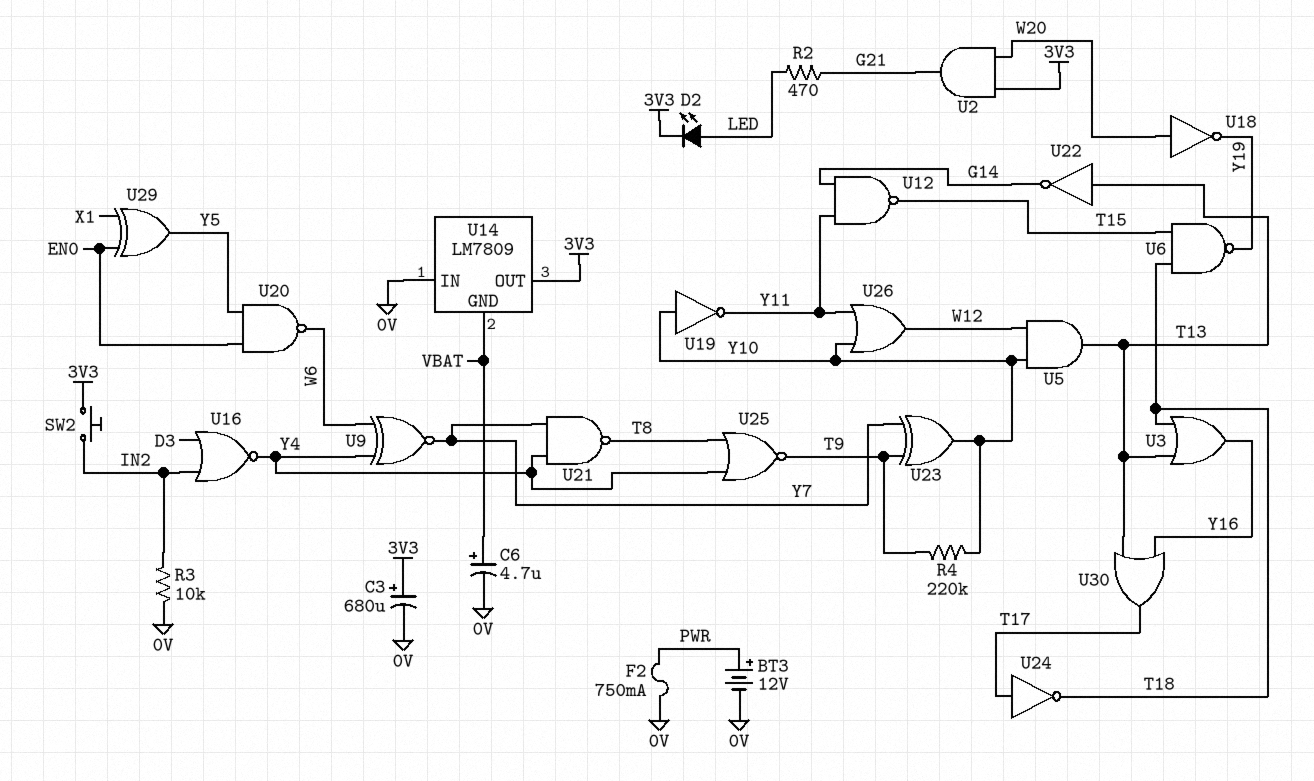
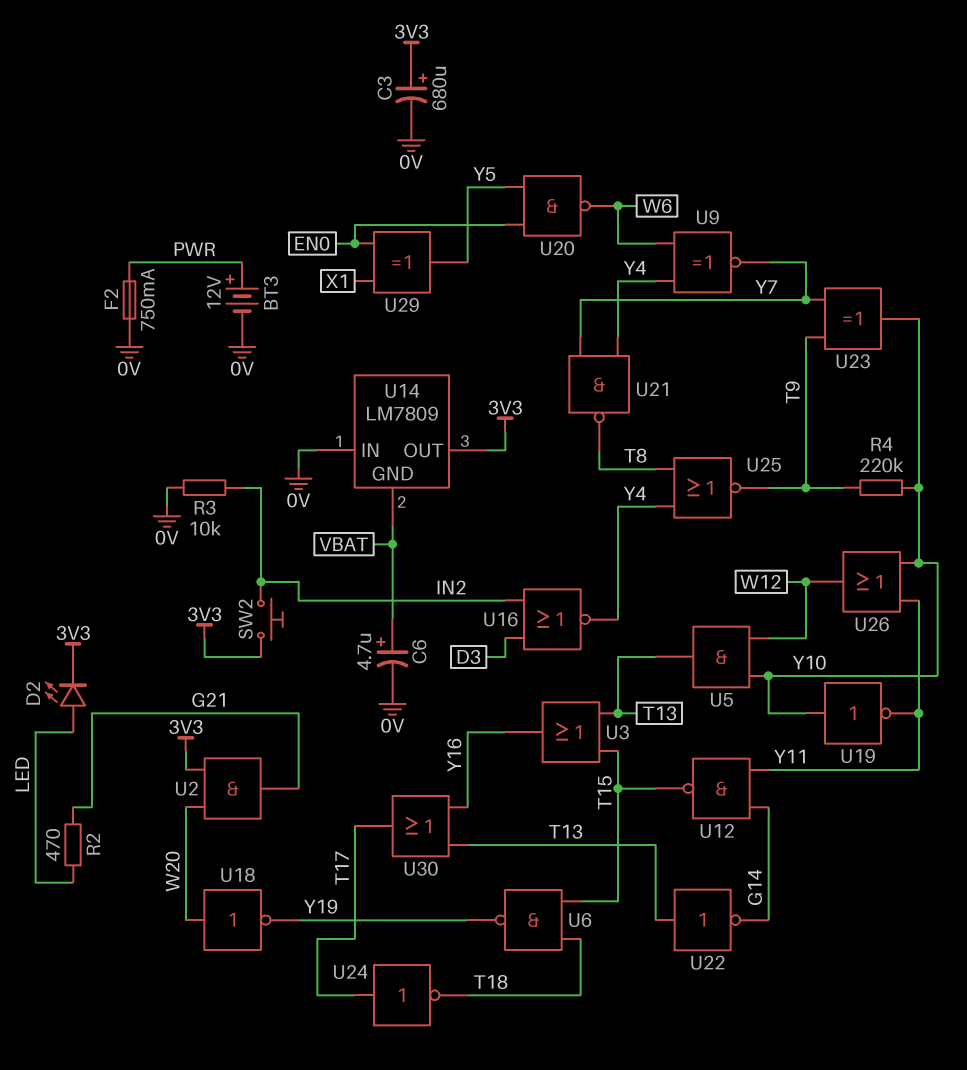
U3: OR (in T13, in T18, out Y16) -> OR (in T13, in T15, out Y16)

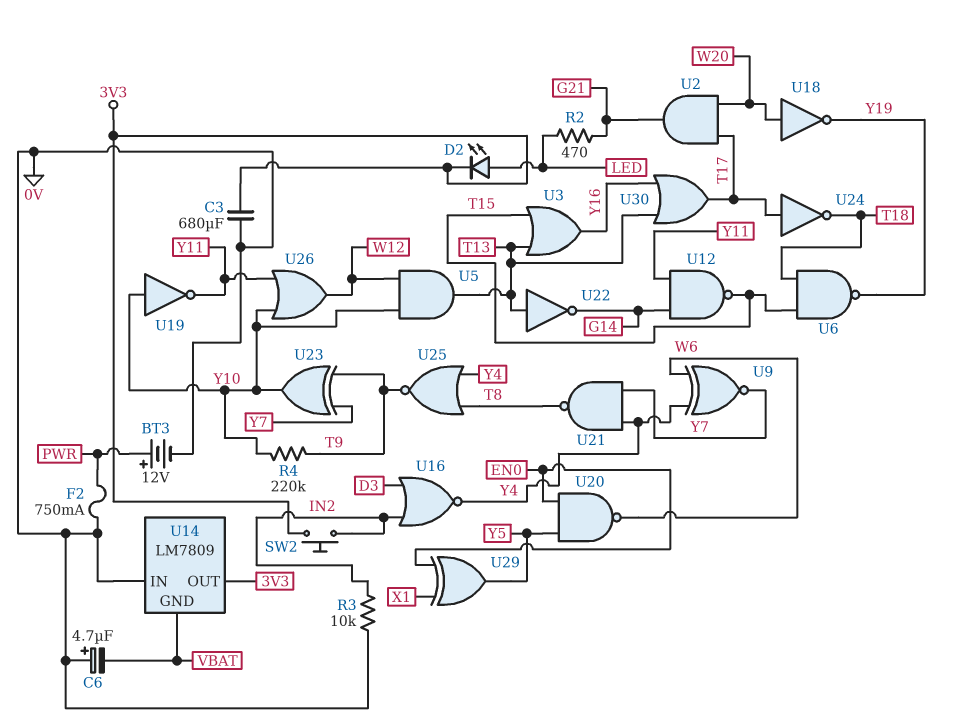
C3: 680uF (plus 3V3, minus 0V) -> 680uF (0V, 3V3)
C6: 4.7uF (plus VBAT, minus 0V) -> 4.7uF (plus 0V, minus VBAT)
U2: AND (in 3V3, in W20, out G21) -> AND (in T17, in W20, out G21)

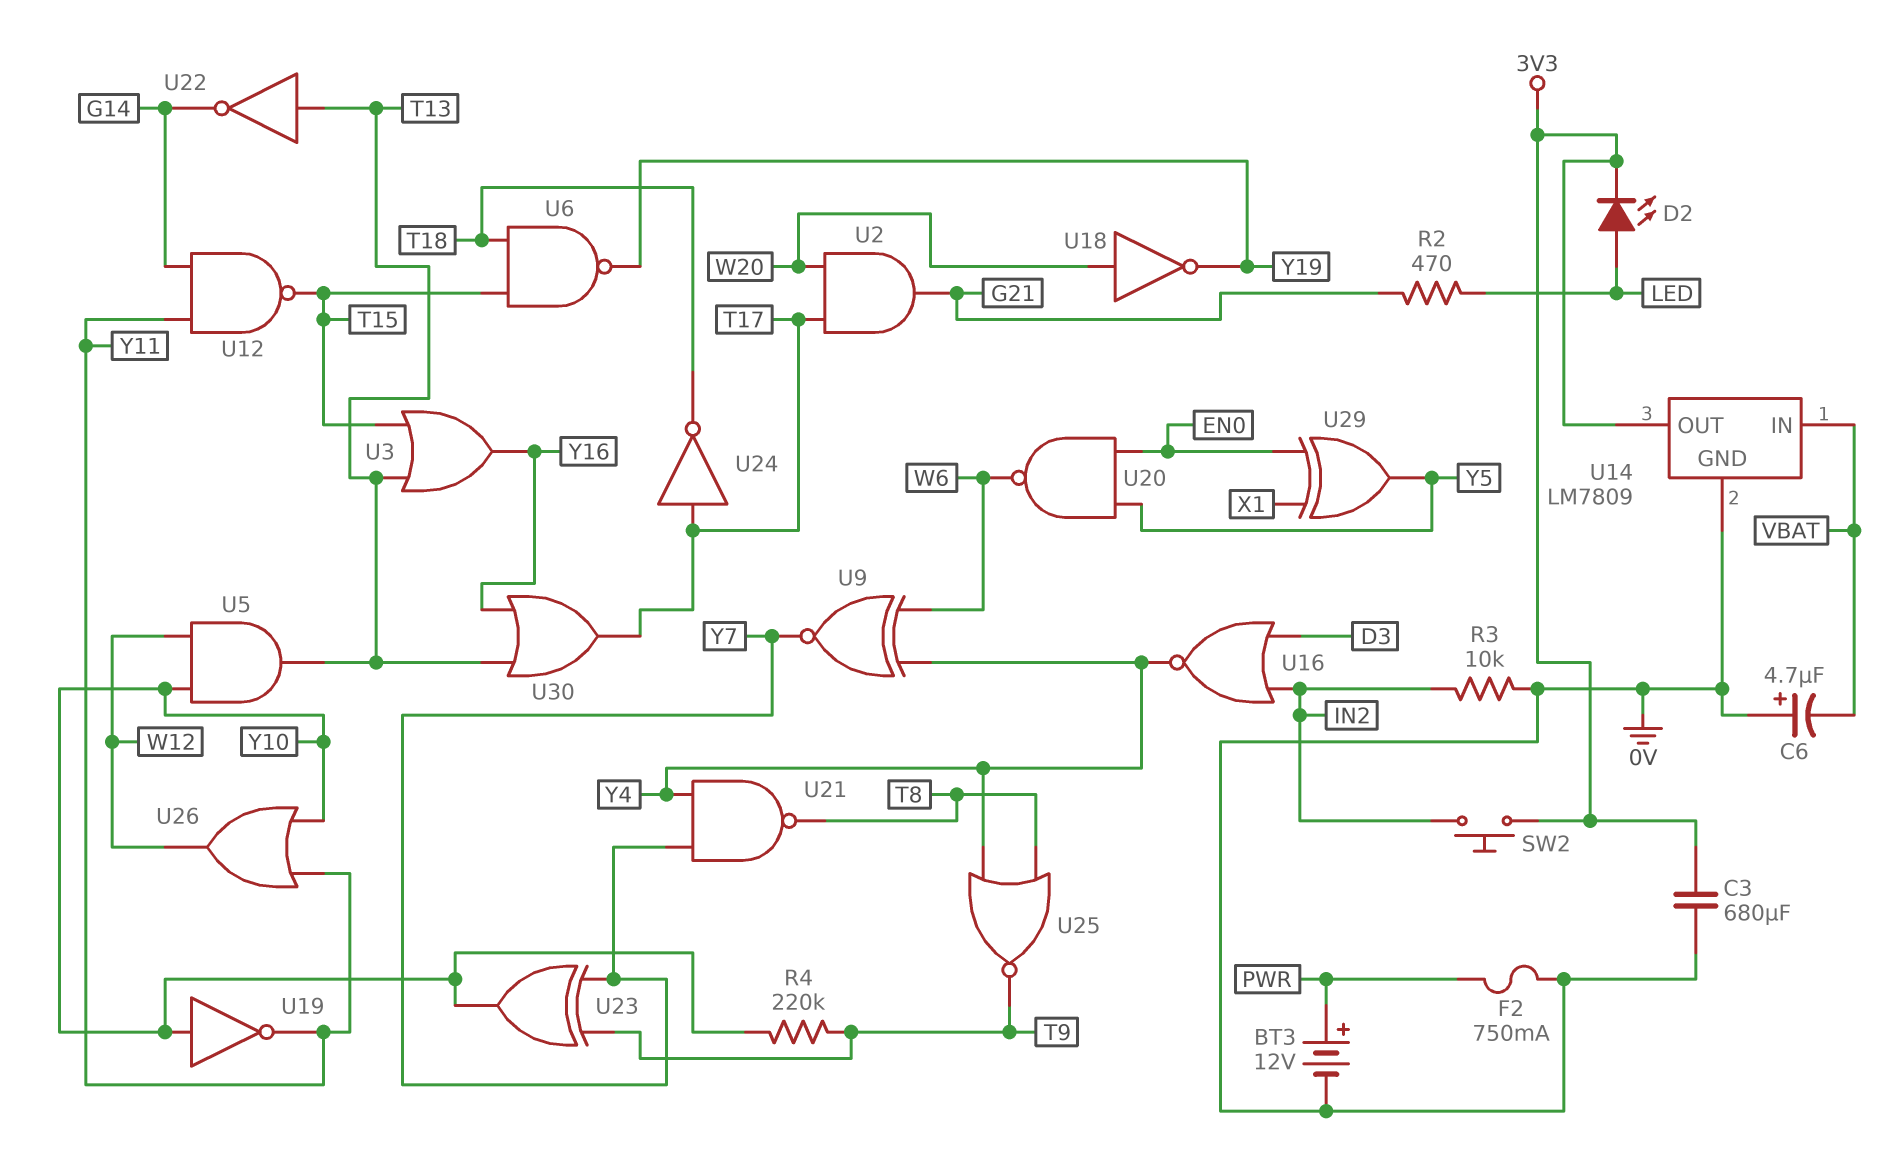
U14 pin GND: VBAT -> 0V
U14 pin IN: 0V -> VBAT

